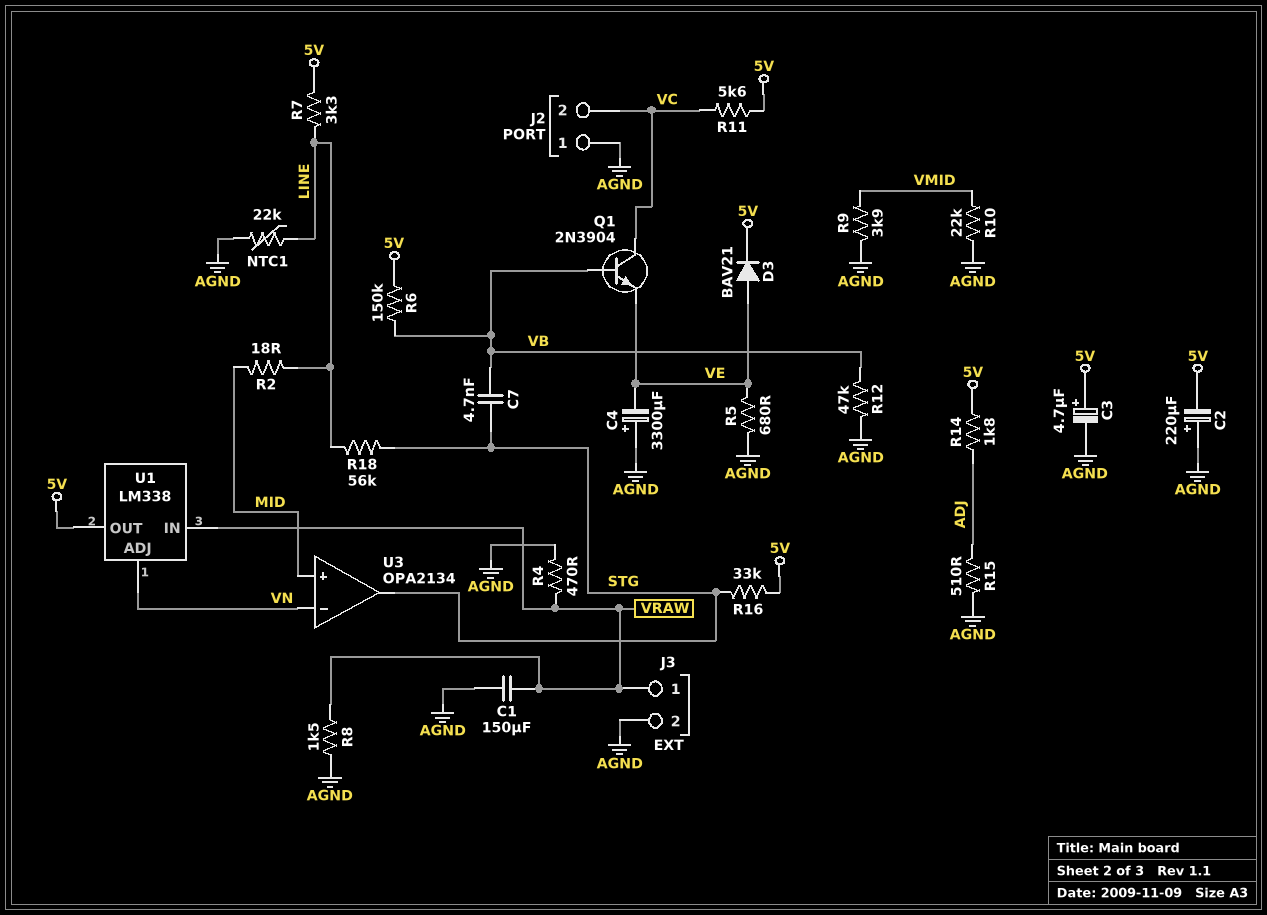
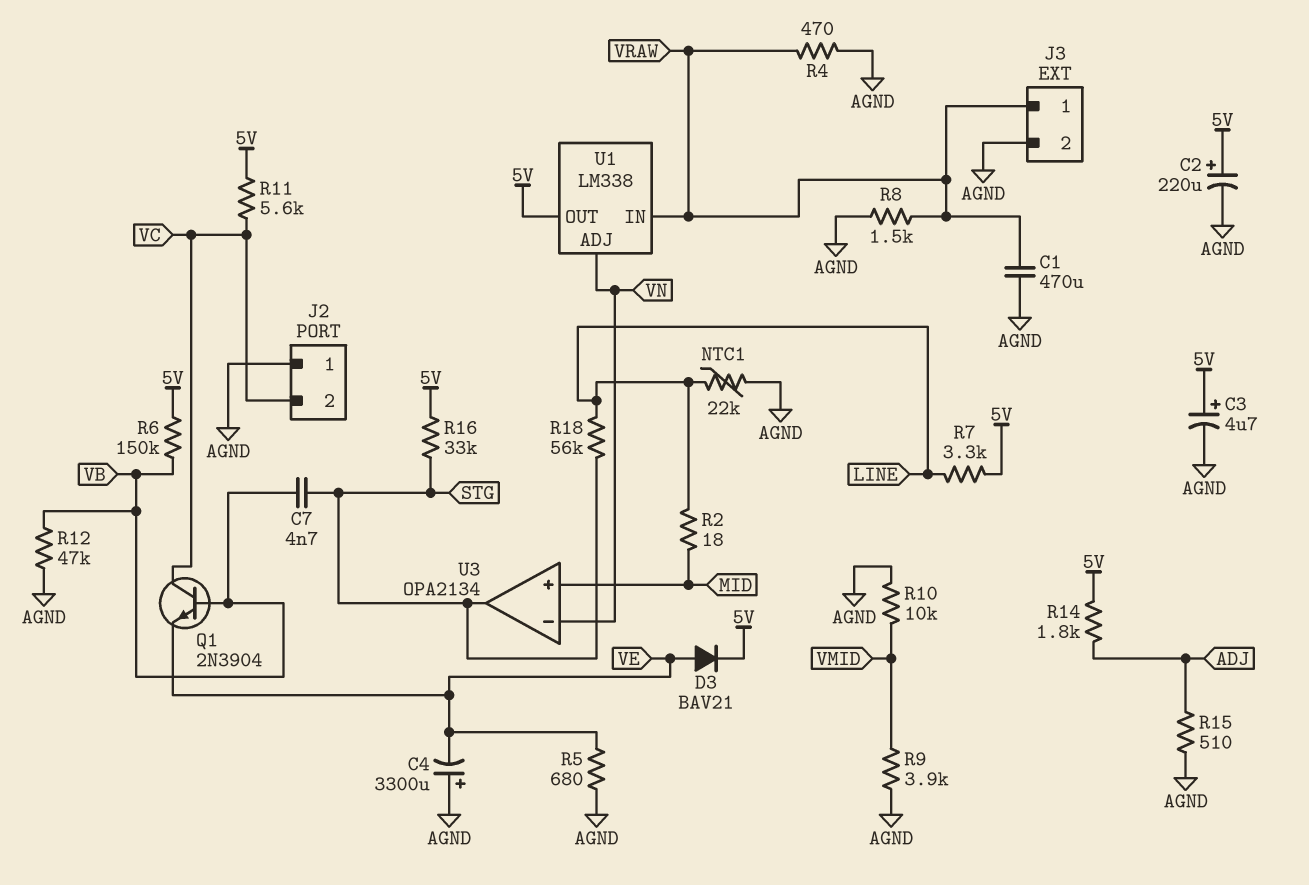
C1: 150uF (AGND, VRAW) -> 470uF (AGND, VRAW)
C2: 220uF (plus AGND, minus 5V) -> 220uF (plus 5V, minus AGND)
R10: 22k (AGND, VMID) -> 10k (AGND, VMID)

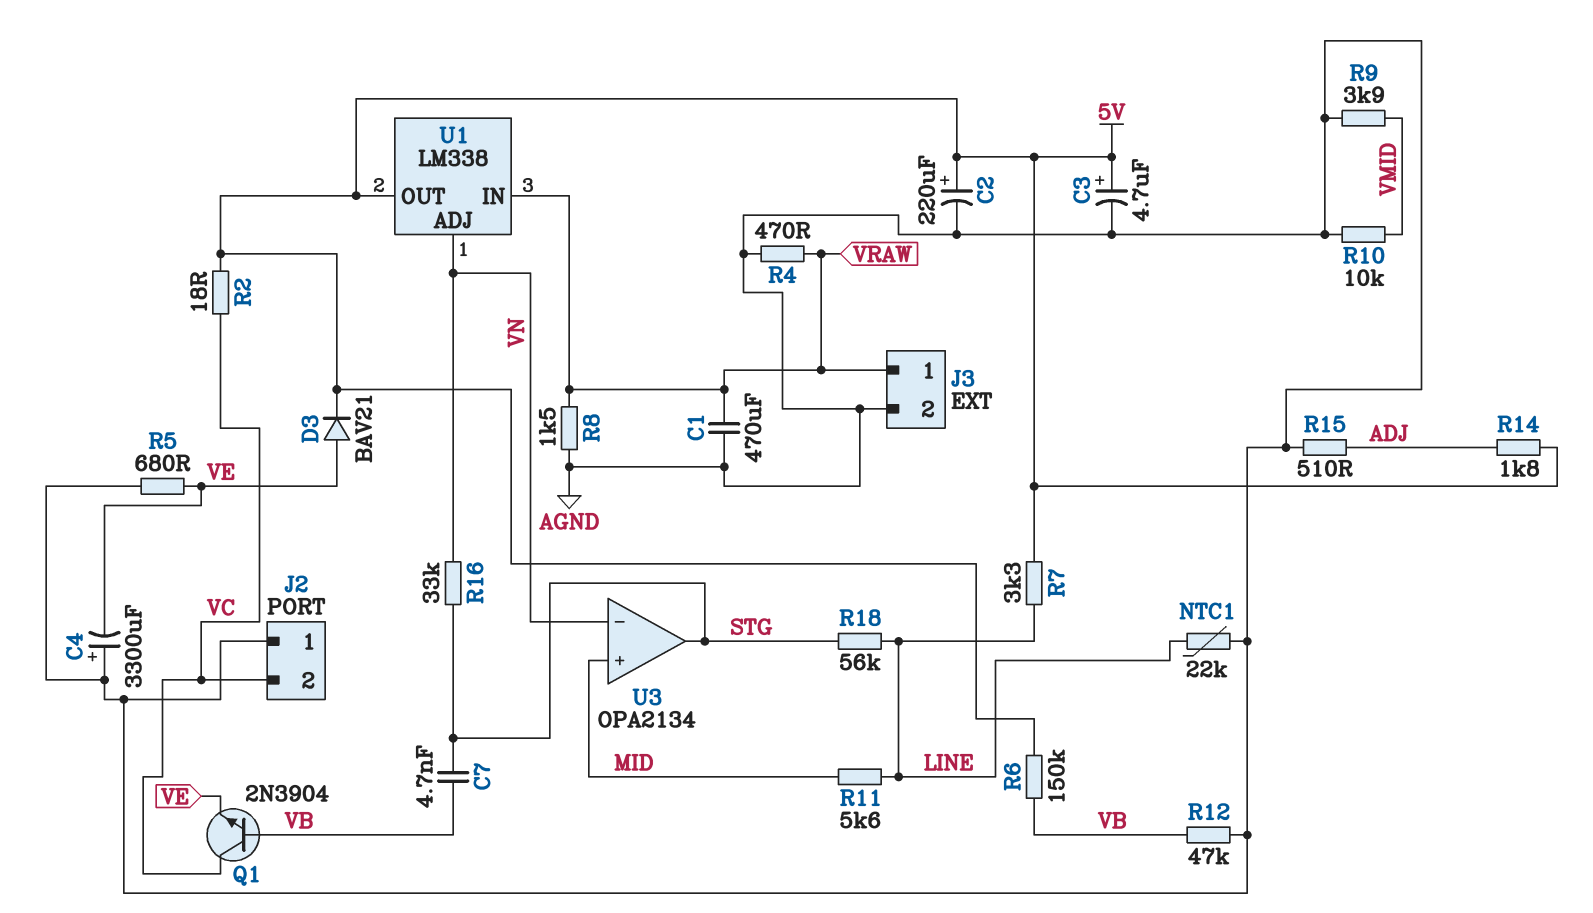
R2: 18 (LINE, MID) -> 18 (5V, VC)
R11: 5.6k (5V, VC) -> 5.6k (LINE, MID)
R16: 33k (5V, STG) -> 33k (STG, VN)

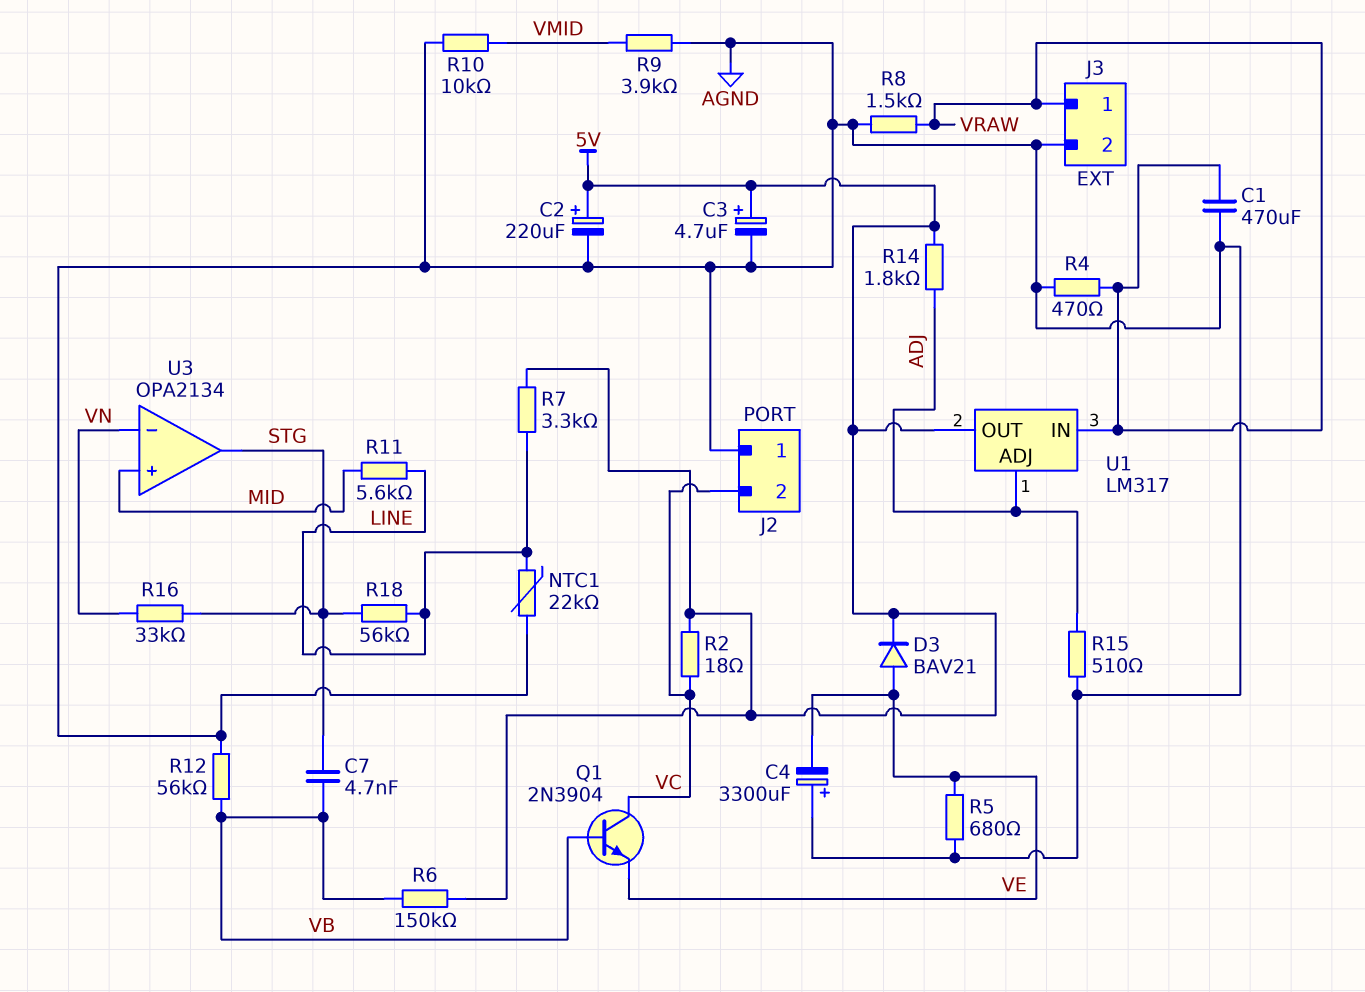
R12: 47k (AGND, VB) -> 56k (AGND, VB)
U1: LM338 -> LM317
U1 pin ADJ: VN -> ADJ

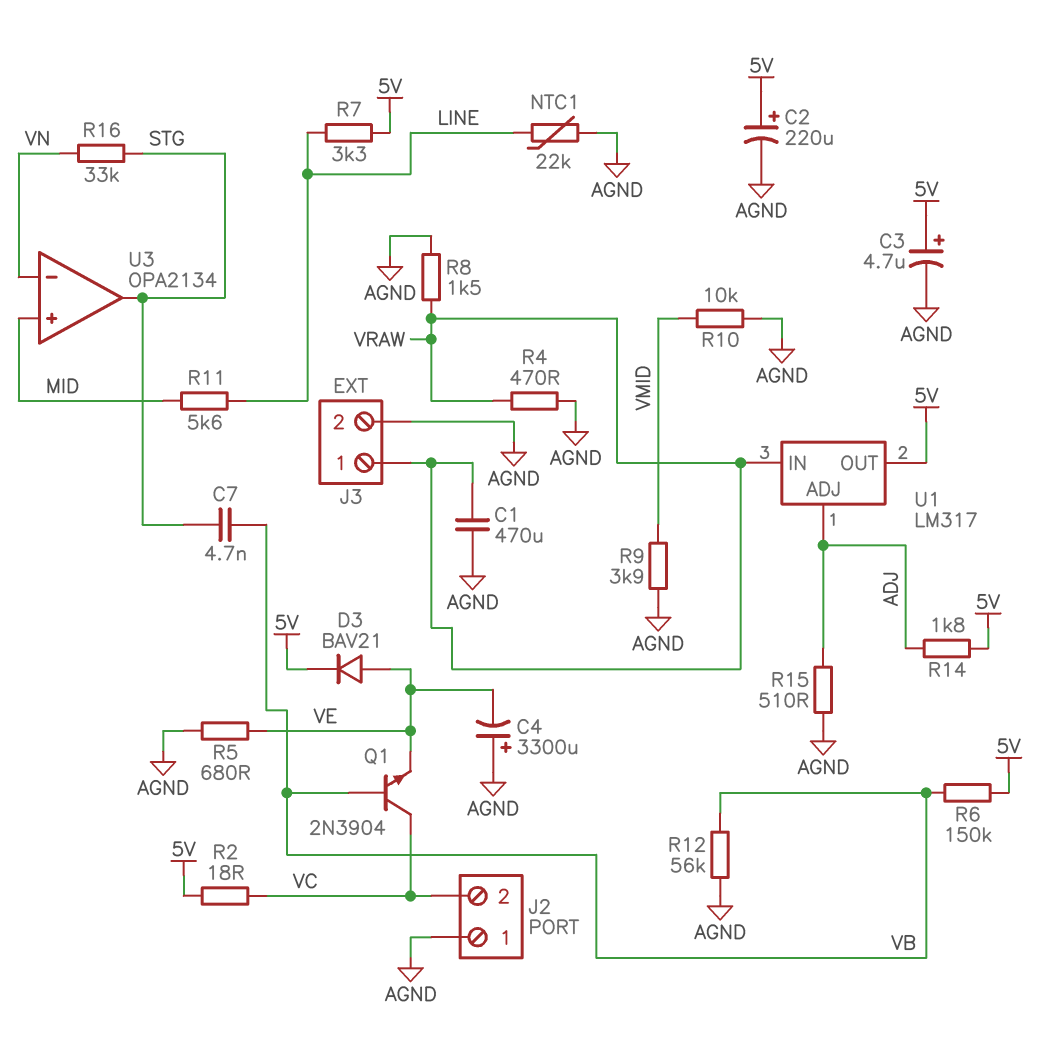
R18: 56k (LINE, STG) -> none

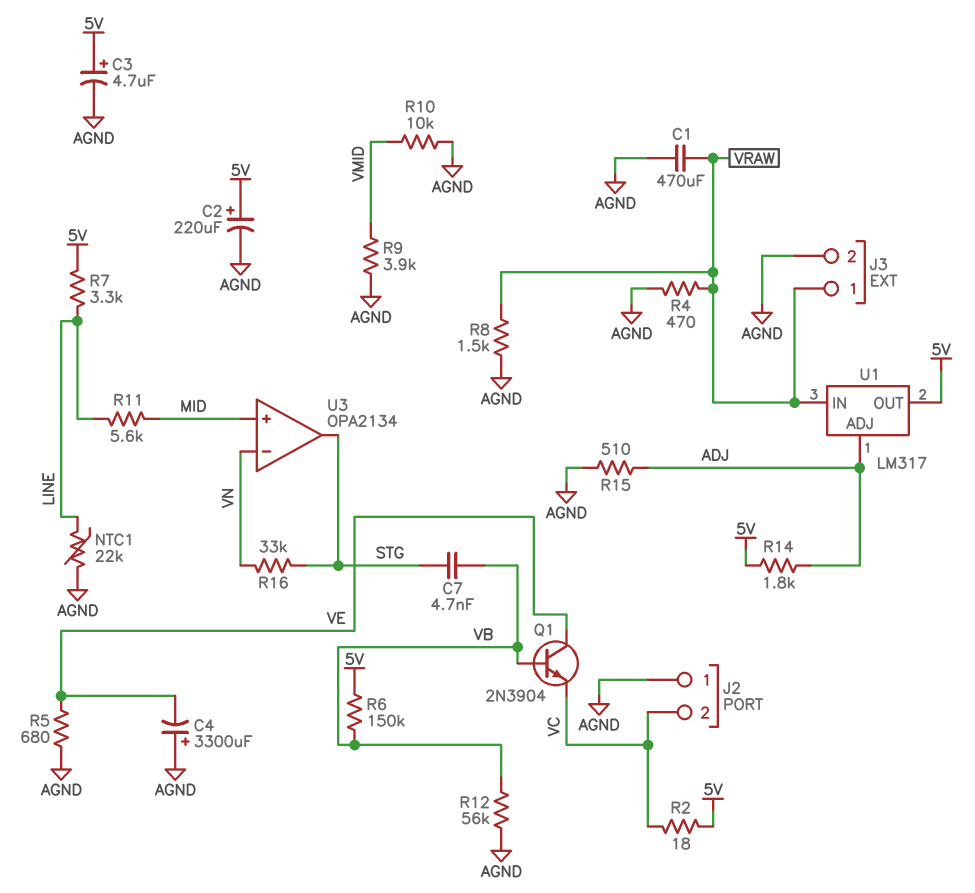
D3: diode BAV21 (A VE, K 5V) -> none
Q1: NPN 2N3904 (B VB, C VC, E VE) -> NPN 2N3904 (B VB, C VE, E VC)

